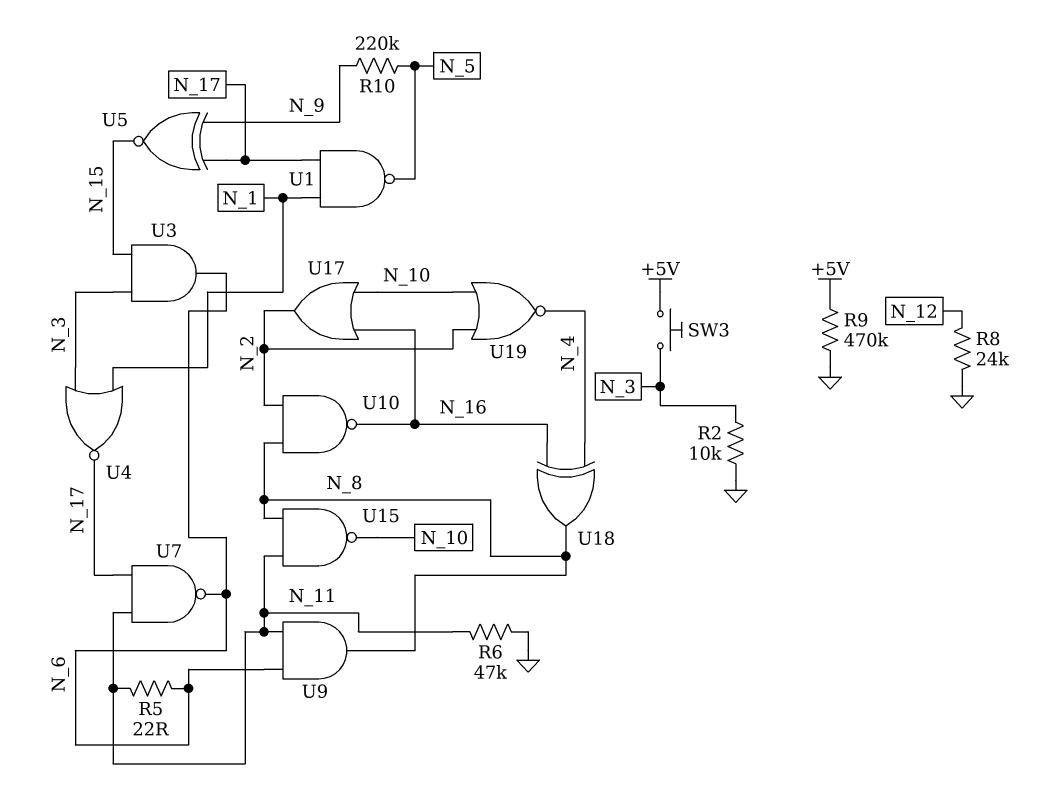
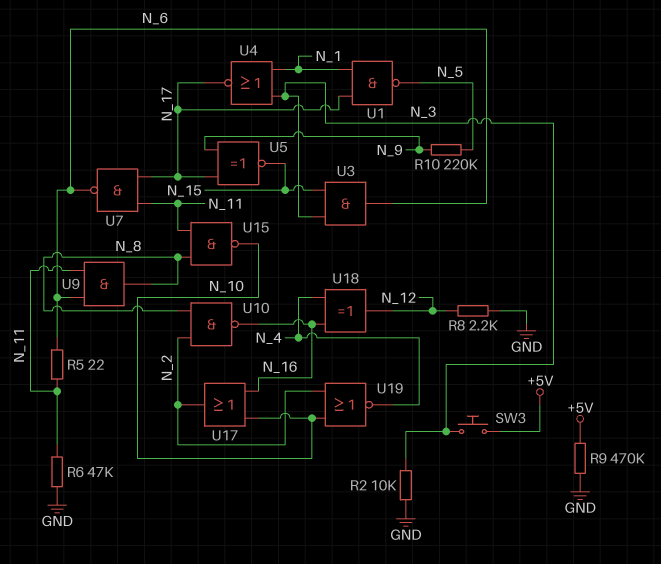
R8: 24k (GND, N_12) -> 2.2k (GND, N_12)
U18: XOR (in N_4, in N_16, out N_8) -> XOR (in N_4, in N_16, out N_12)

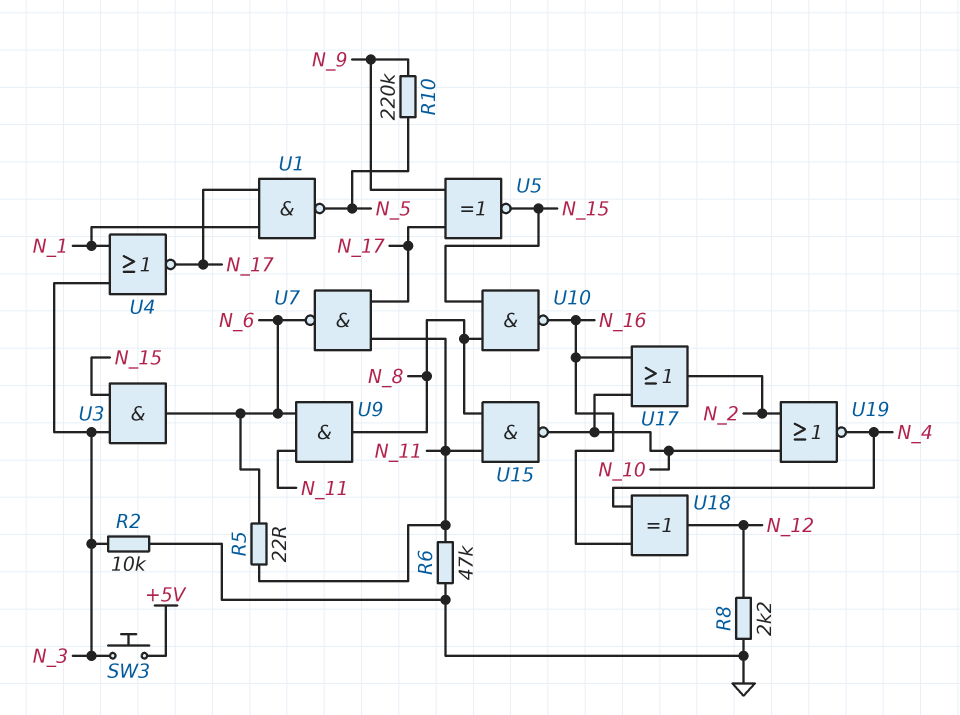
R9: 470k (+5V, GND) -> none
U10: NAND (in N_2, in N_8, out N_16) -> NAND (in N_8, in N_15, out N_16)

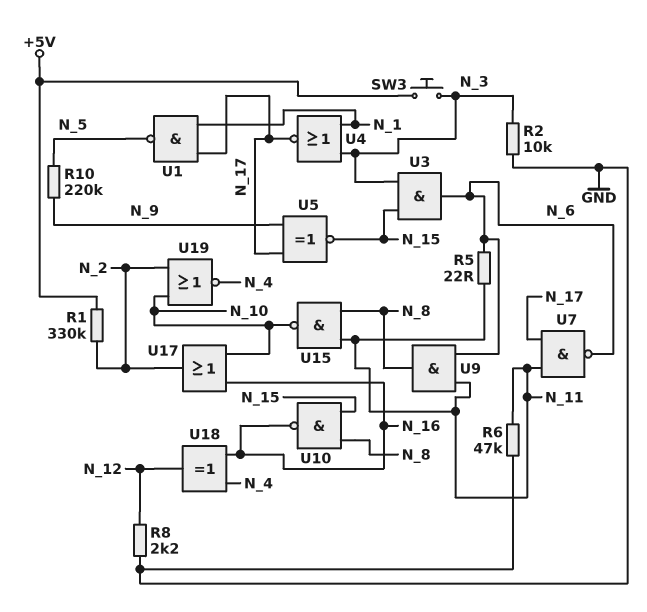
R1: none -> 330k (+5V, N_2)

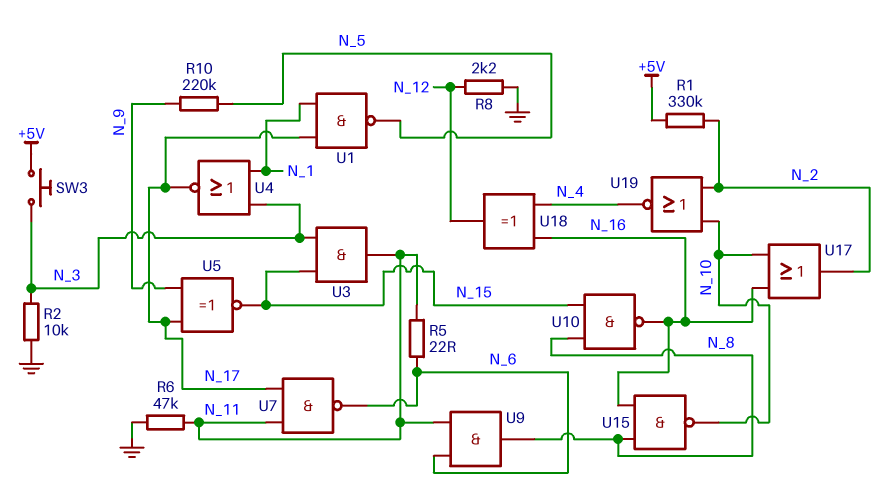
U3: AND (in N_3, in N_15, out N_6) -> AND (in N_3, in N_15, out N_11)
U15: NAND (in N_8, in N_11, out N_10) -> NAND (in N_8, in N_16, out N_10)

